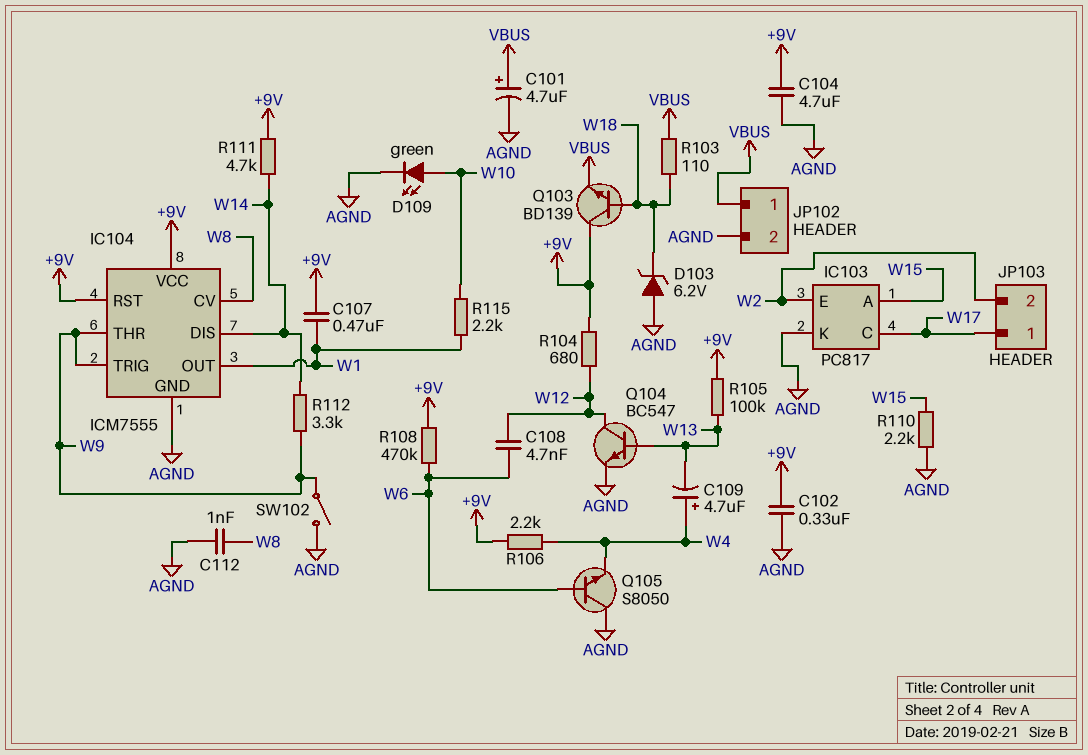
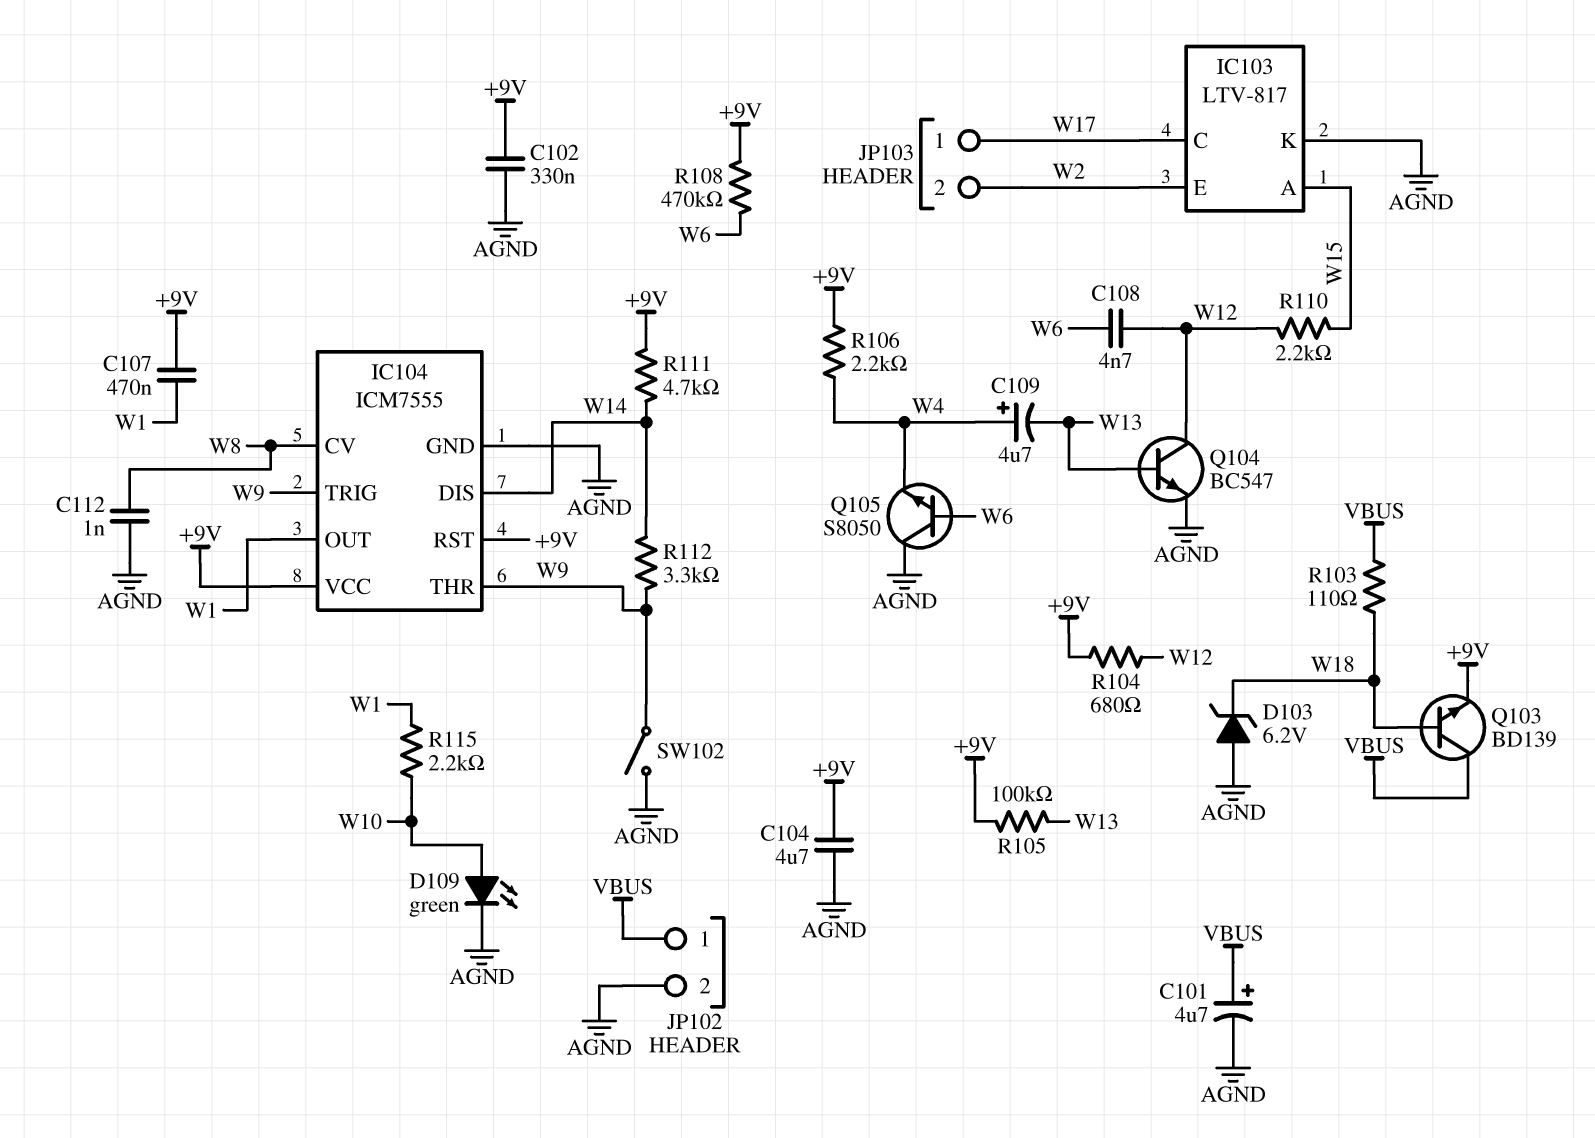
IC103: PC817 -> LTV-817
Q103: NPN BD139 (B W18, C +9V, E VBUS) -> NPN BD139 (B W18, C VBUS, E +9V)
R110: 2.2k (AGND, W15) -> 2.2k (W12, W15)

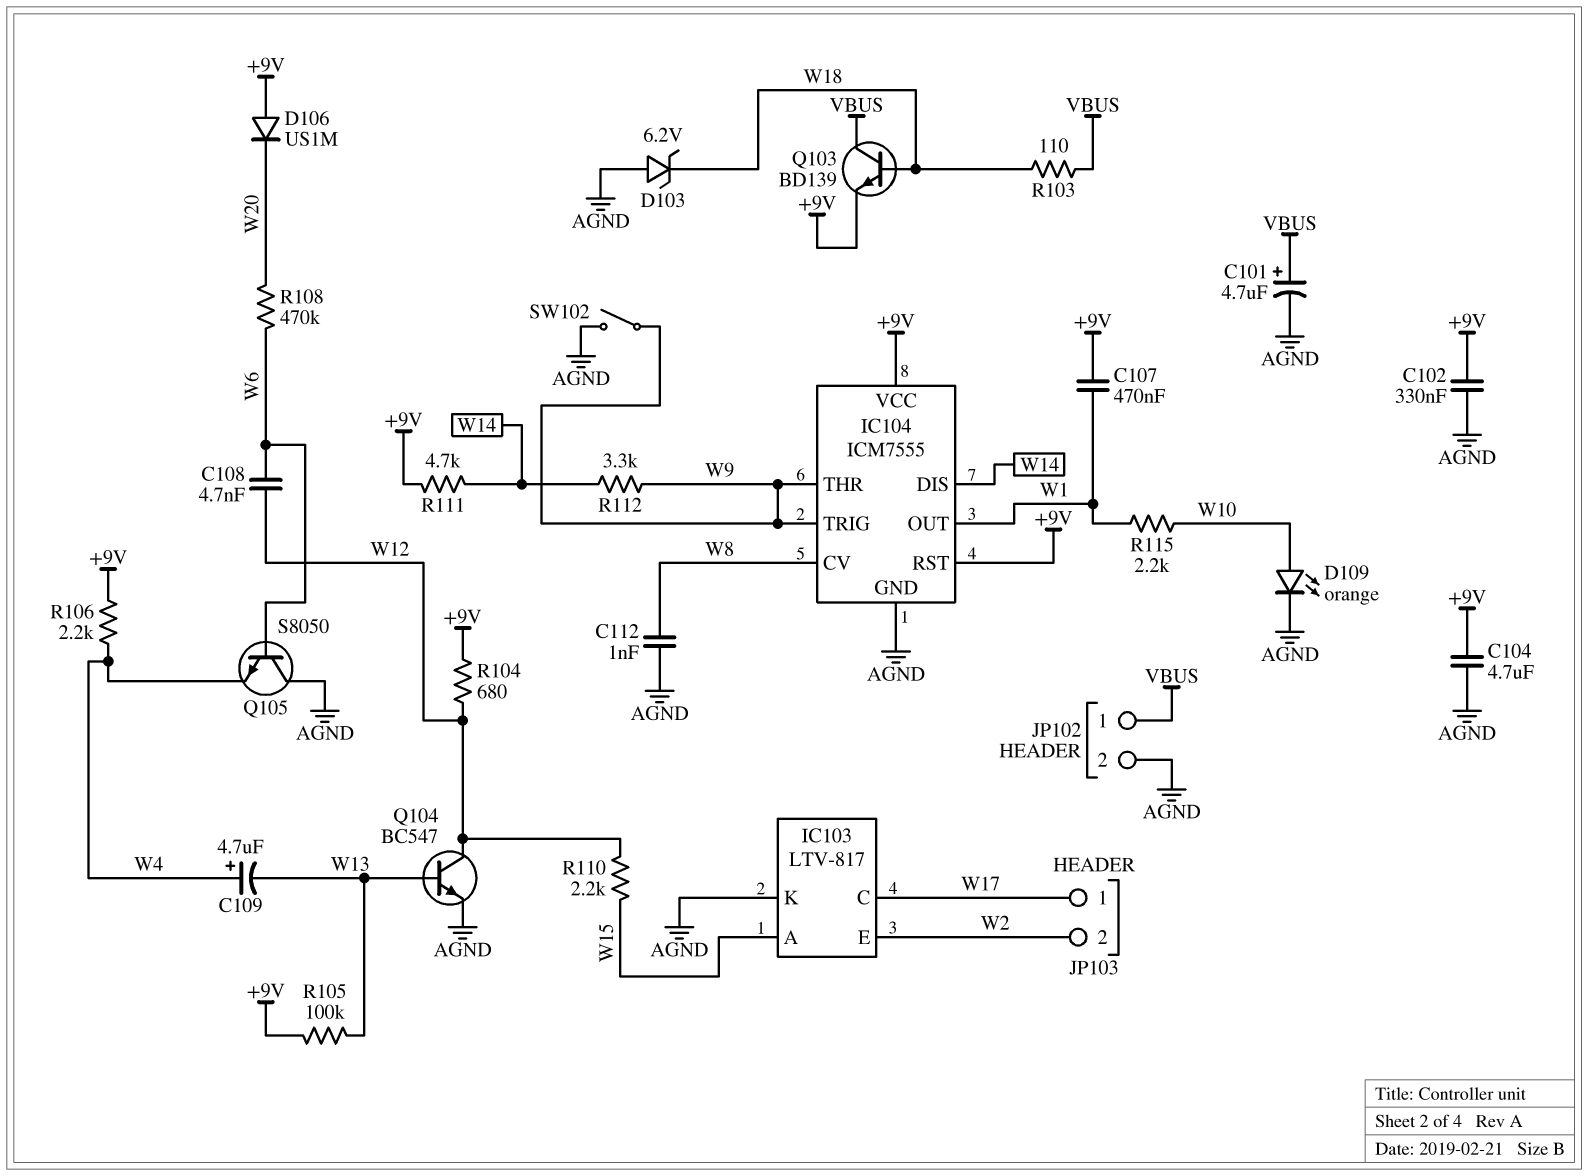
D106: none -> diode US1M (A +9V, K W20)
D109: LED green (A W10, K AGND) -> LED orange (A W10, K AGND)
R108: 470k (+9V, W6) -> 470k (W6, W20)

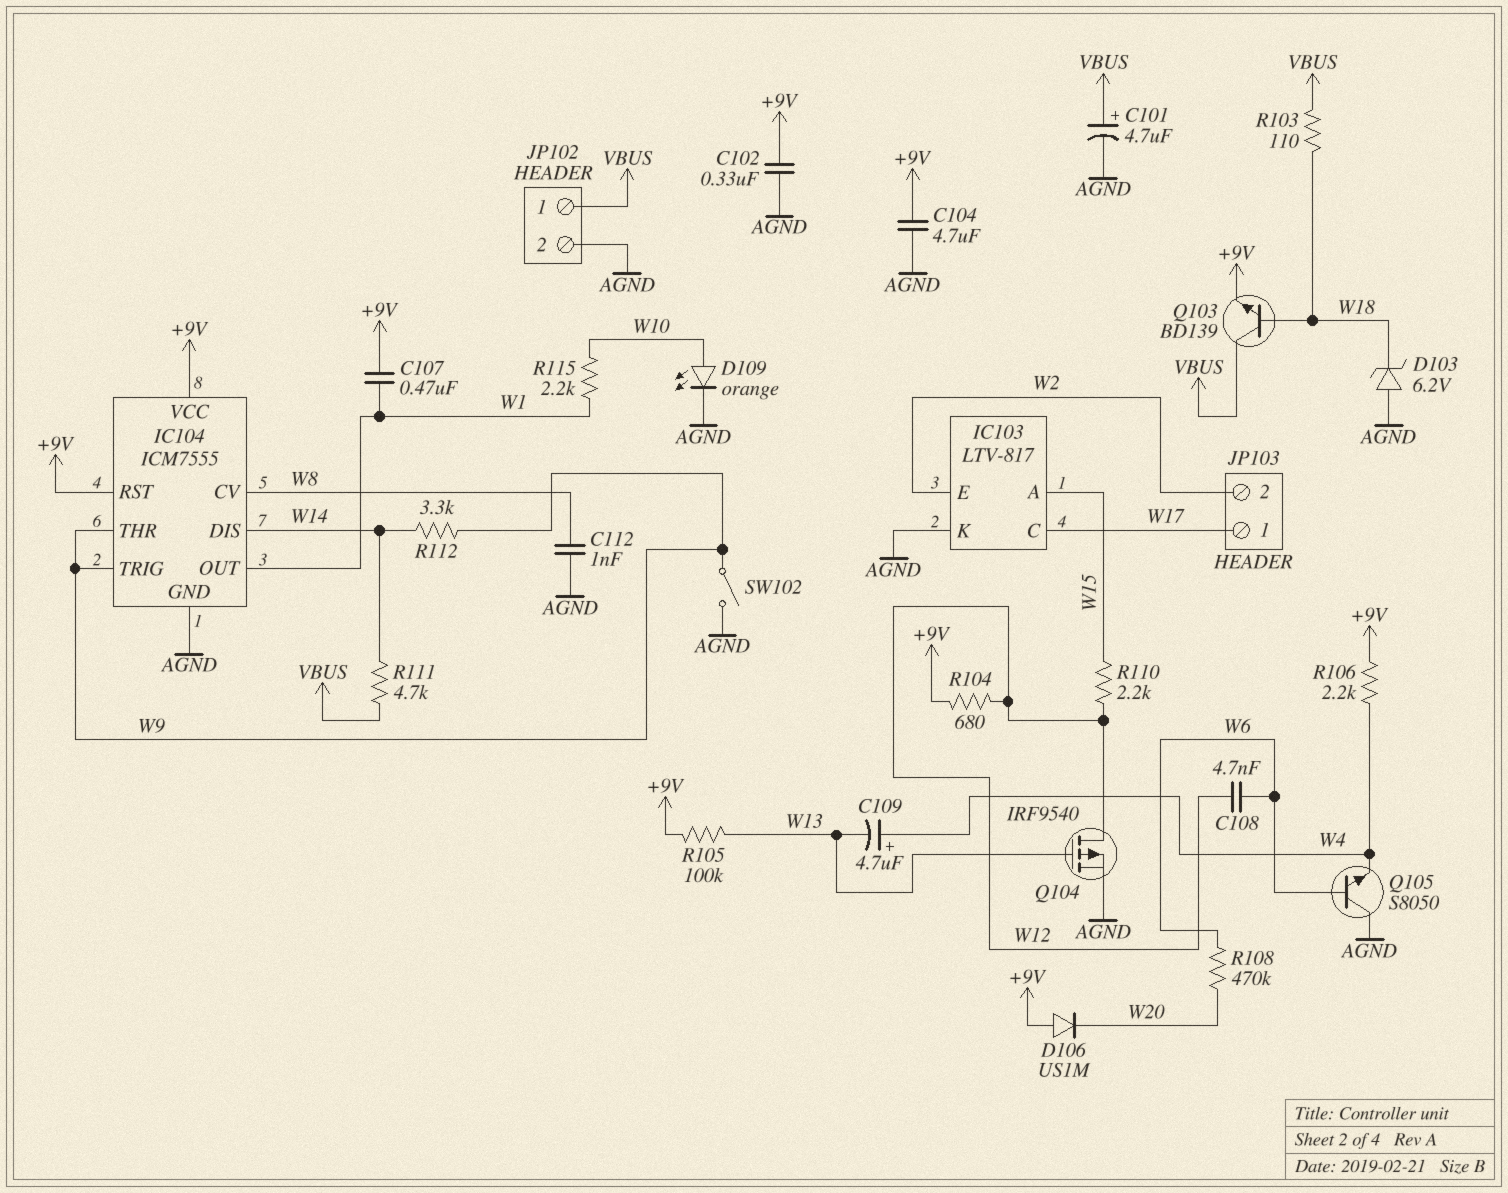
Q104: NPN BC547 (B W13, C W12, E AGND) -> PMOS IRF9540 (G W13, D W12, S AGND)
R111: 4.7k (+9V, W14) -> 4.7k (VBUS, W14)

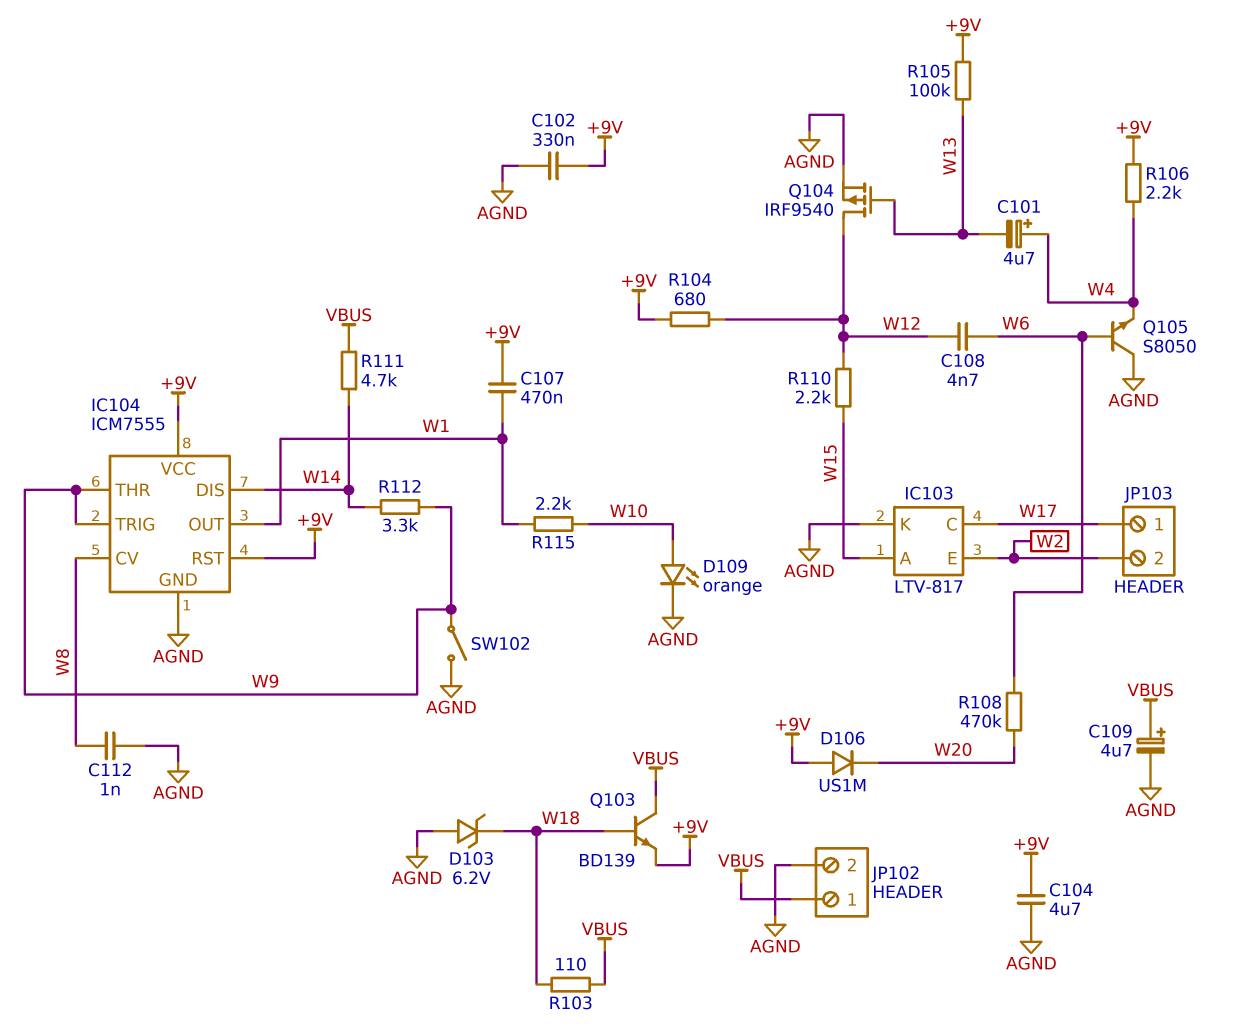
C101: 4.7uF (plus VBUS, minus AGND) -> 4.7uF (plus W4, minus W13)
C109: 4.7uF (plus W4, minus W13) -> 4.7uF (plus VBUS, minus AGND)

